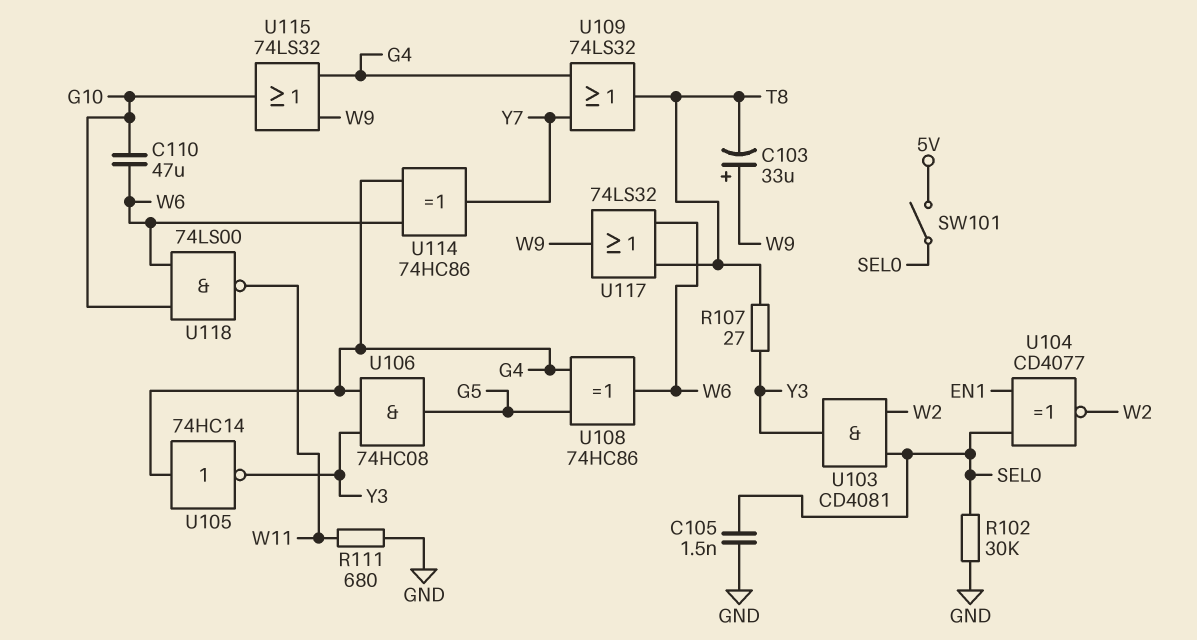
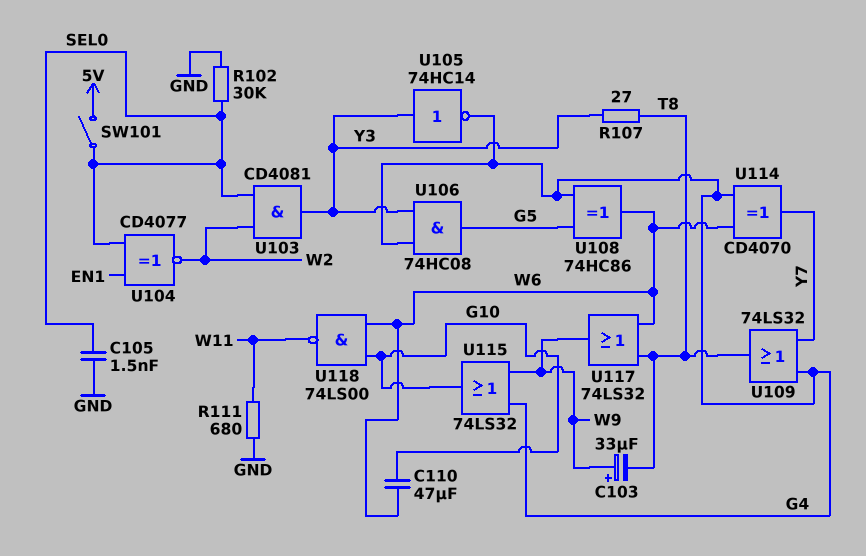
U105: NOT 74HC14 (in G4, out Y3) -> NOT 74HC14 (in Y3, out G4)
U114: XOR 74HC86 (in G4, in W6, out Y7) -> XOR CD4070 (in G4, in W6, out Y7)

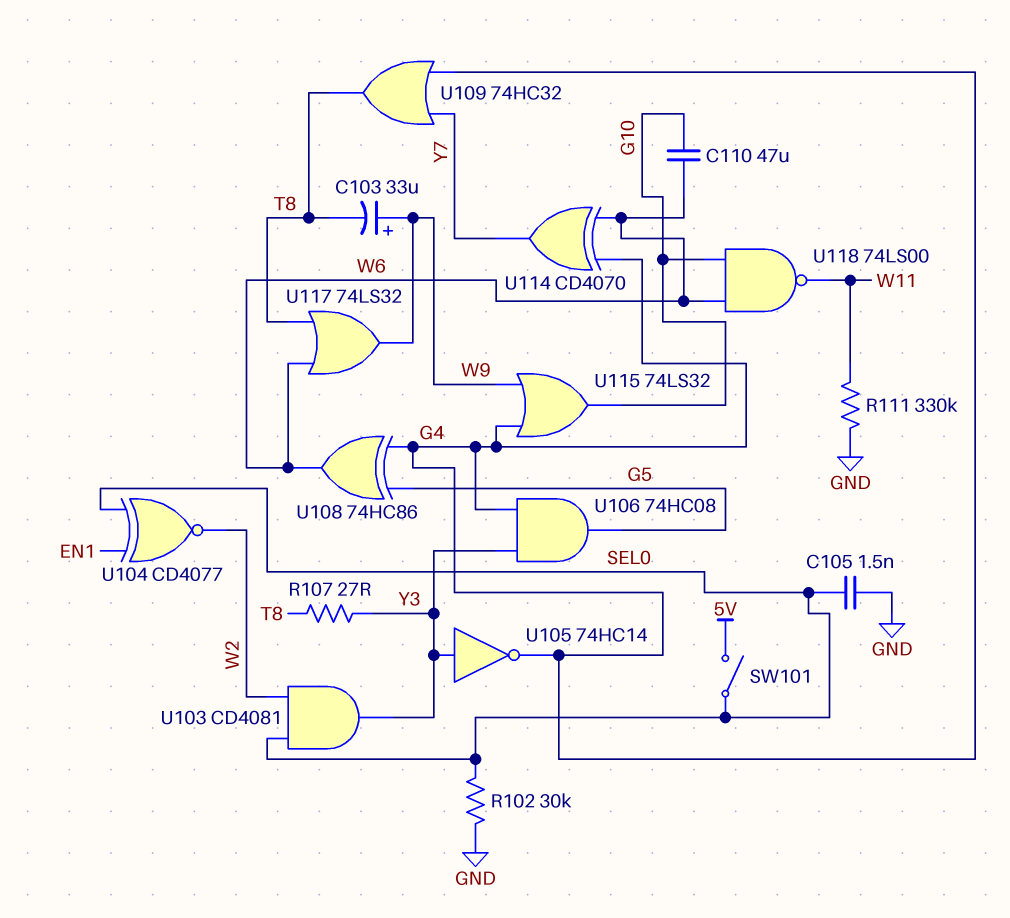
R111: 680 (GND, W11) -> 330k (GND, W11)
U109: OR 74LS32 (in G4, in Y7, out T8) -> OR 74HC32 (in G4, in Y7, out T8)

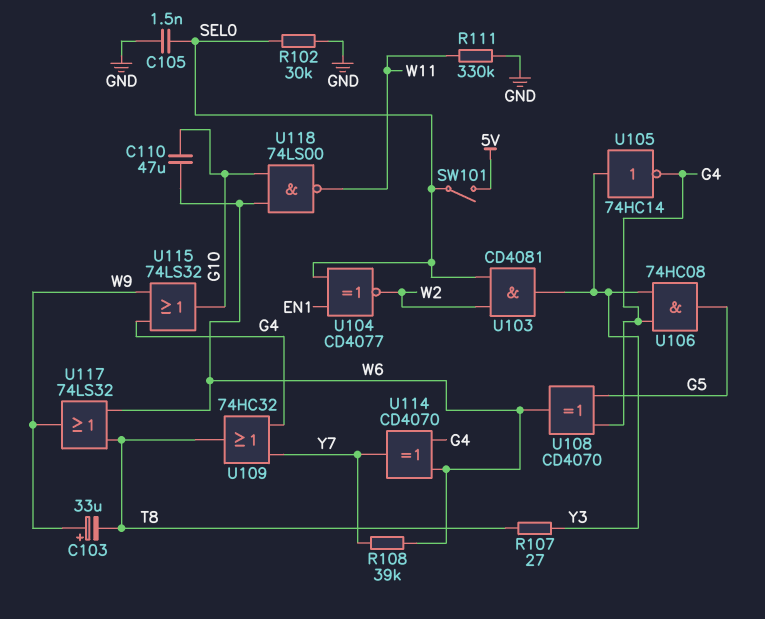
R108: none -> 39k (W6, Y7)
U108: XOR 74HC86 (in G4, in G5, out W6) -> XOR CD4070 (in G4, in G5, out W6)

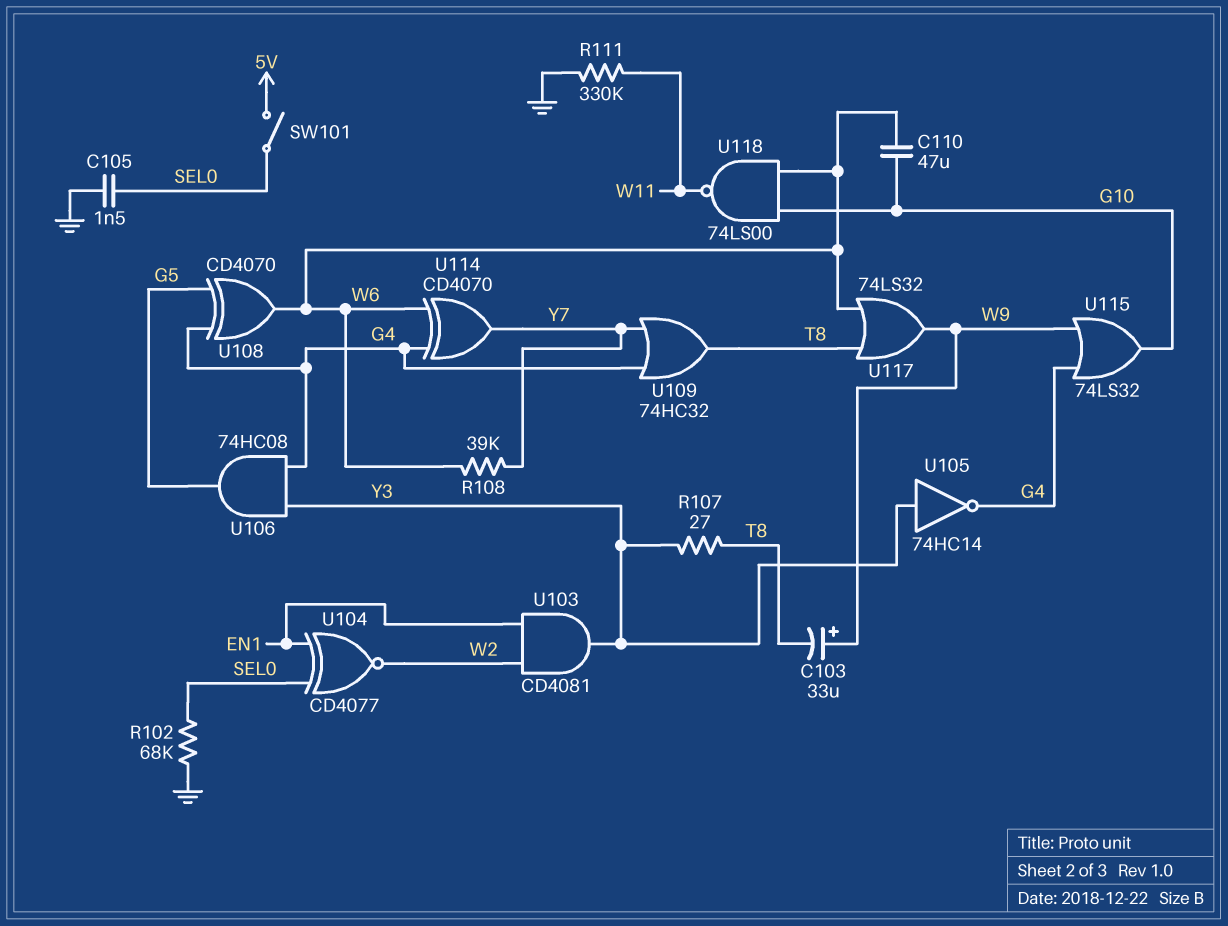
R102: 30k (GND, SEL0) -> 68k (GND, SEL0)
U103: AND CD4081 (in SEL0, in W2, out Y3) -> AND CD4081 (in EN1, in W2, out Y3)

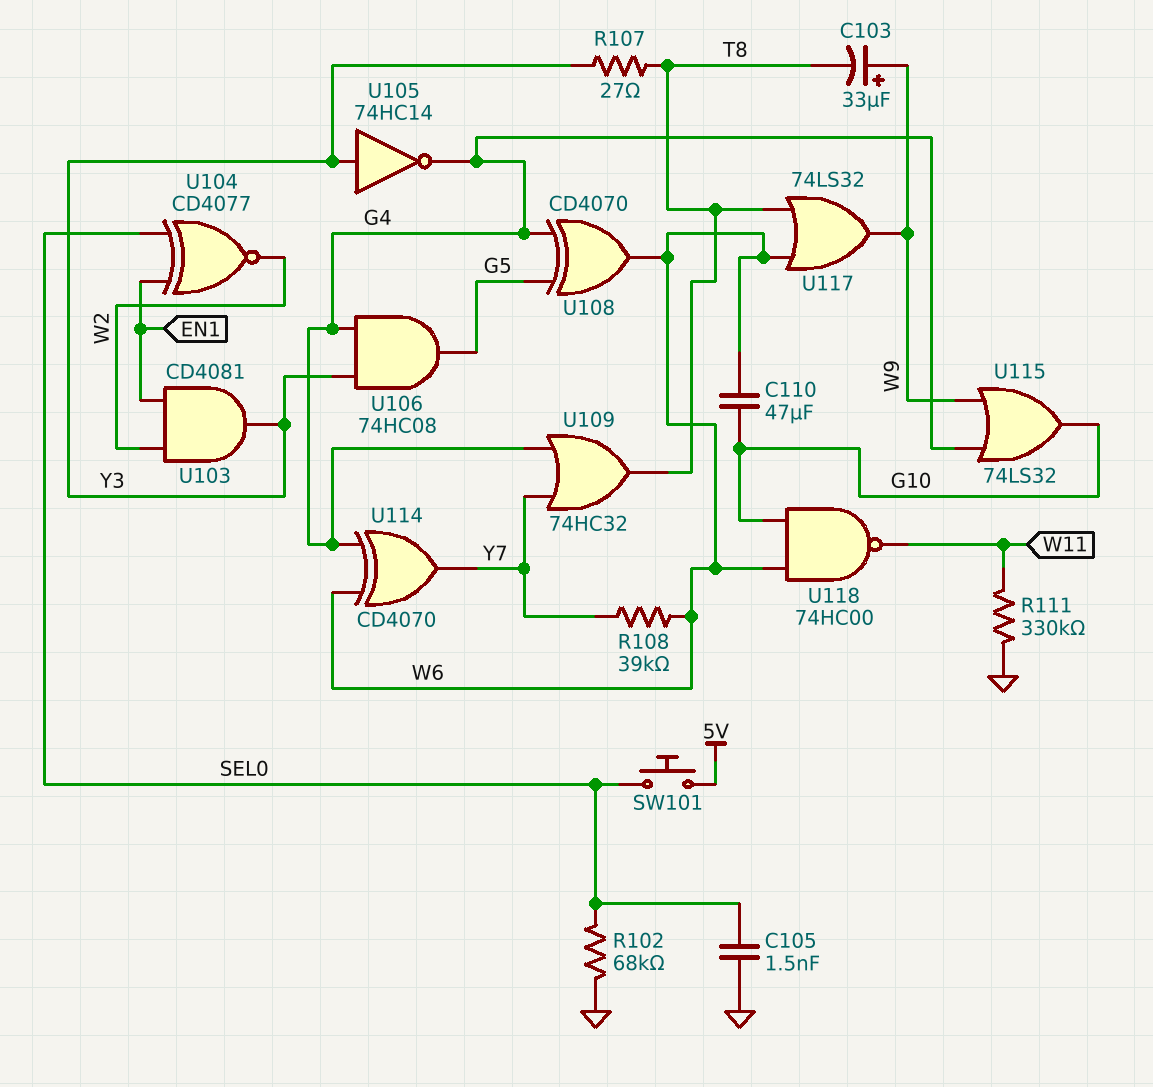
SW101: switch (5V, SEL0) -> button (5V, SEL0)
U118: NAND 74LS00 (in G10, in W6, out W11) -> NAND 74HC00 (in G10, in W6, out W11)

